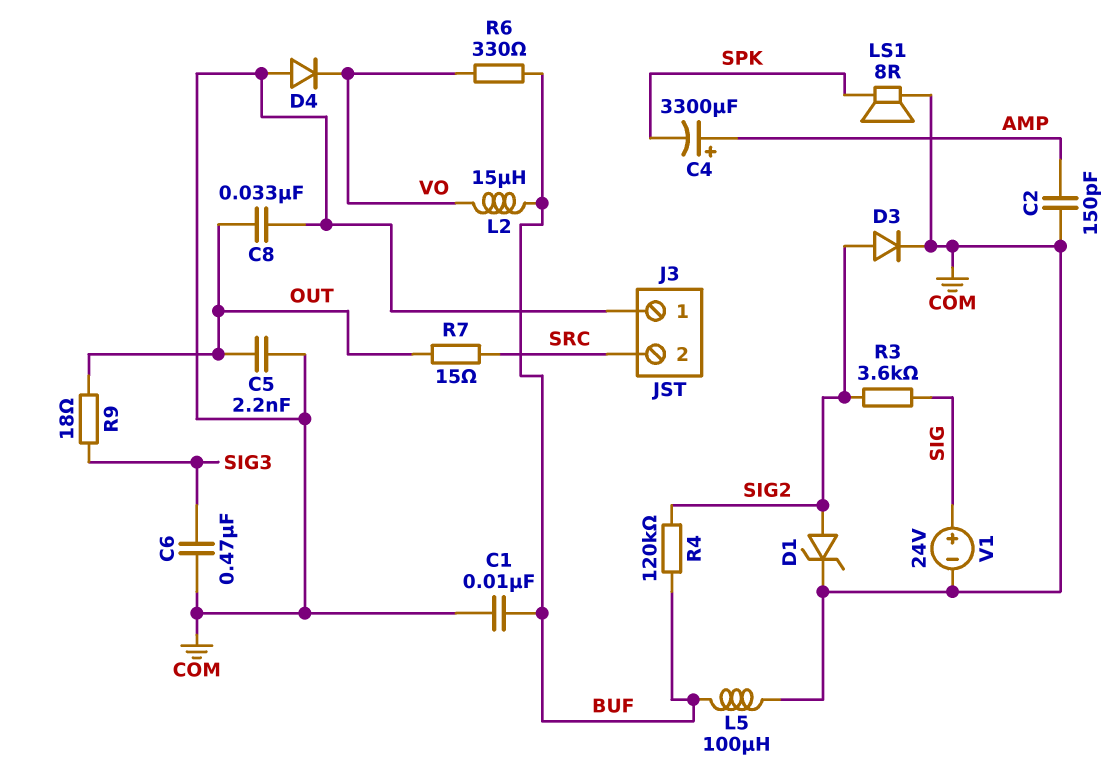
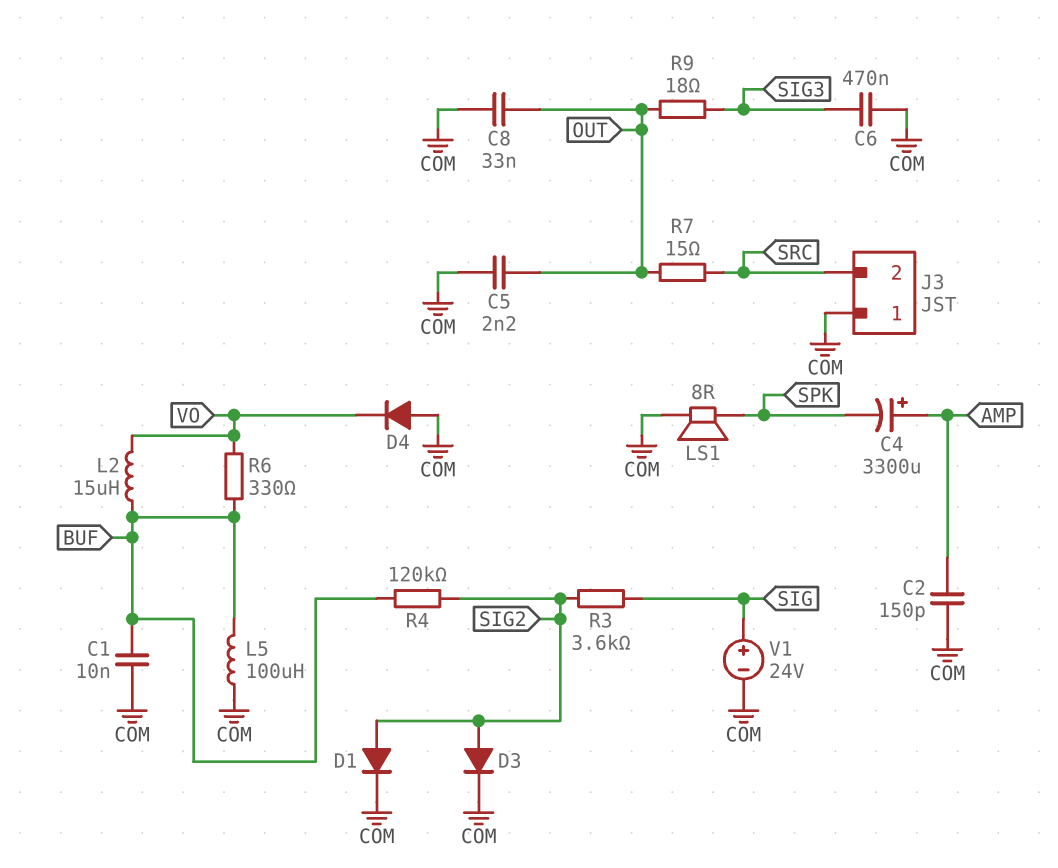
D1: zener (A SIG2, K COM) -> diode (A SIG2, K COM)

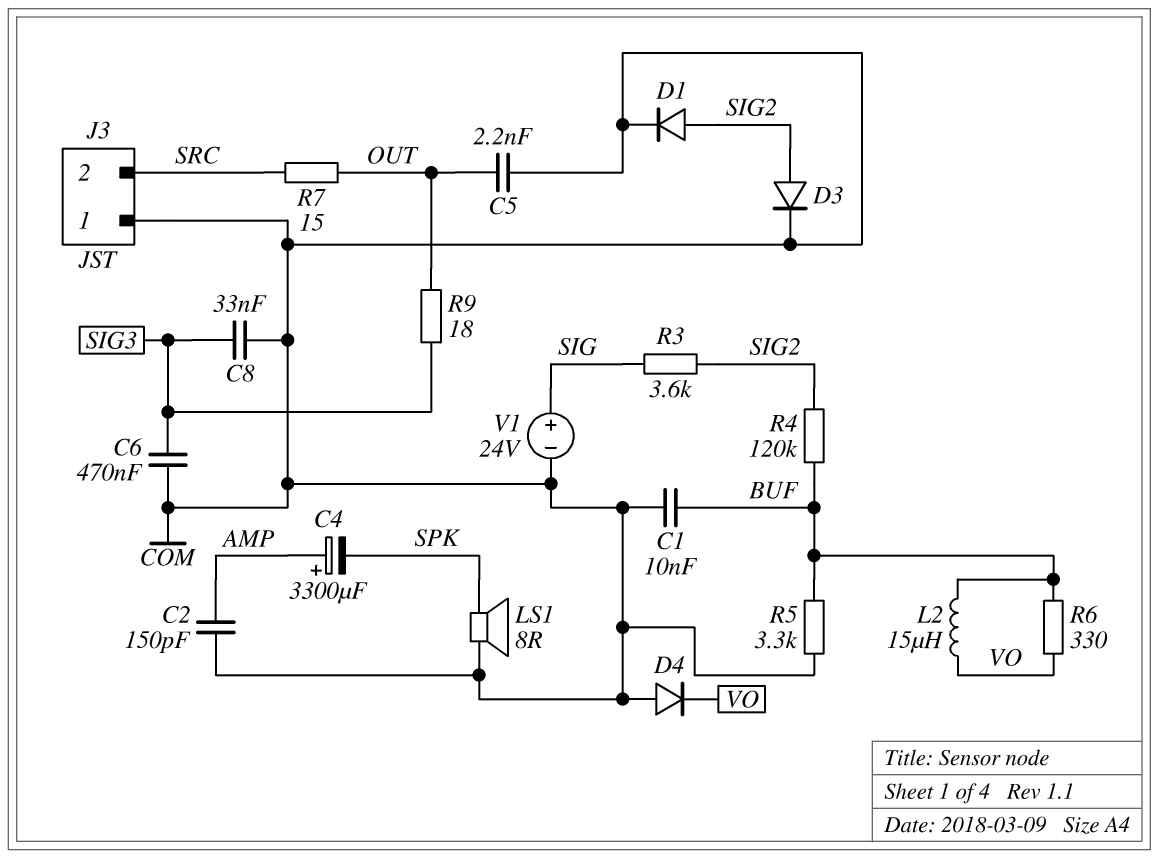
C8: 33nF (COM, OUT) -> 33nF (COM, SIG3)
L5: 100uH (BUF, COM) -> none
R5: none -> 3.3k (BUF, COM)

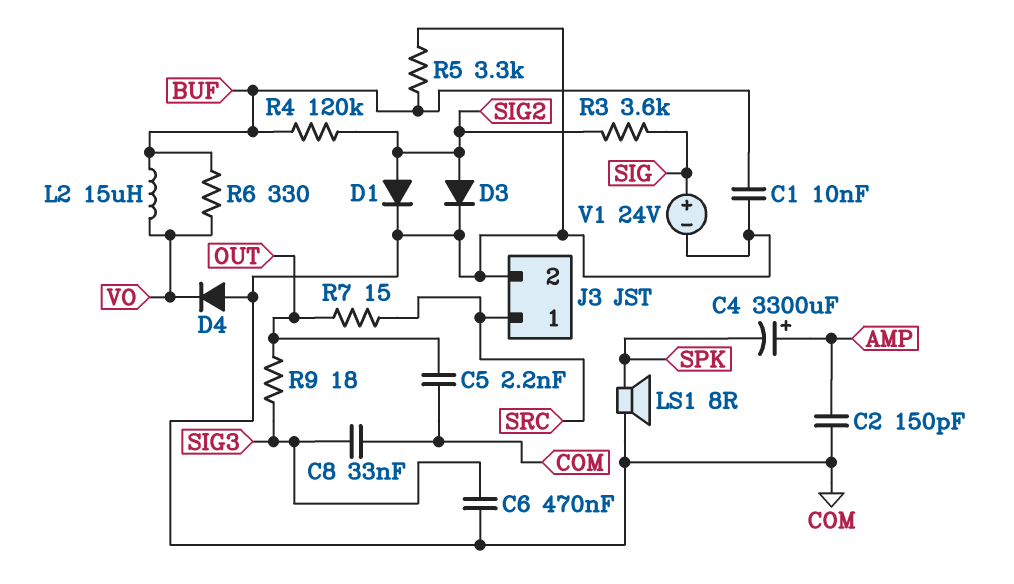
J3 pin 1: COM -> SRC
J3 pin 2: SRC -> COM

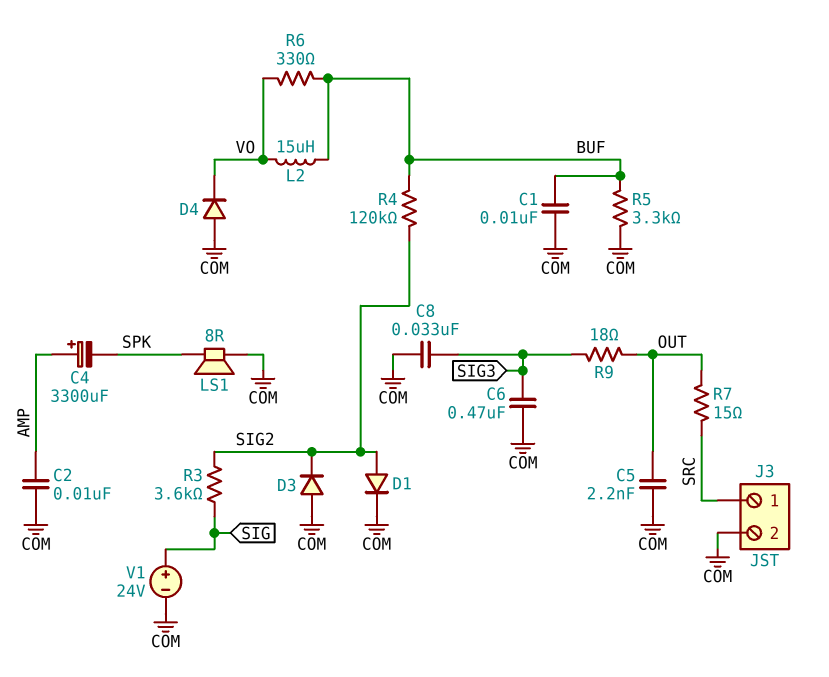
C2: 150pF (AMP, COM) -> 10nF (AMP, COM)
D3: diode (A SIG2, K COM) -> diode (A COM, K SIG2)

